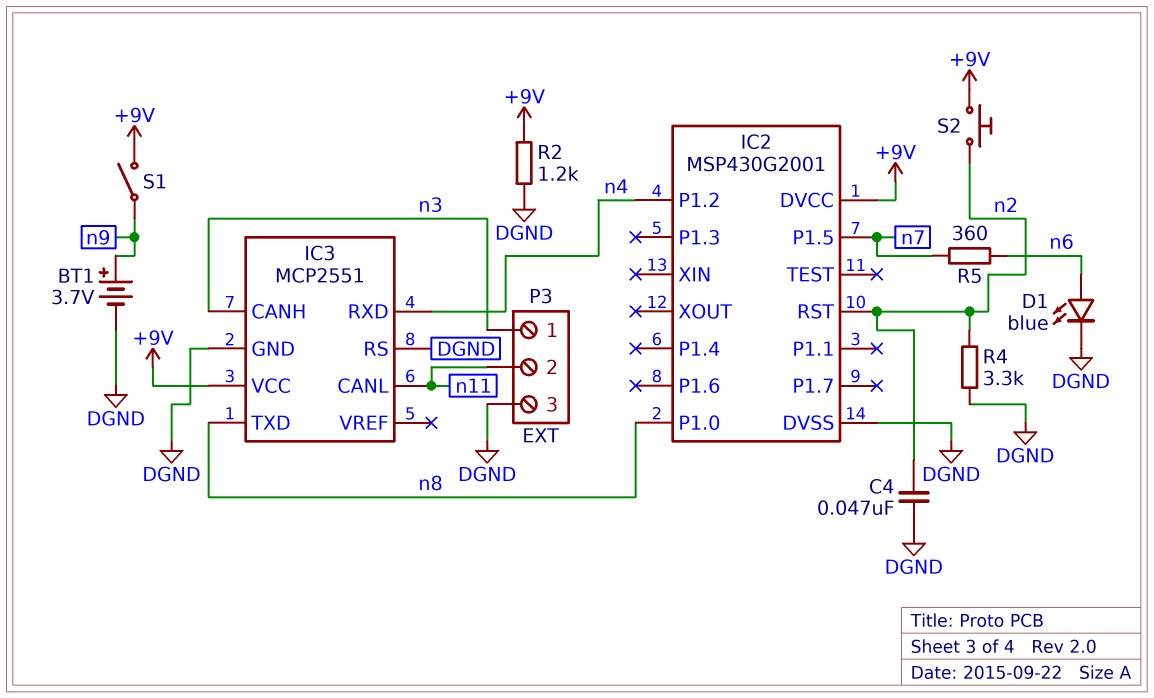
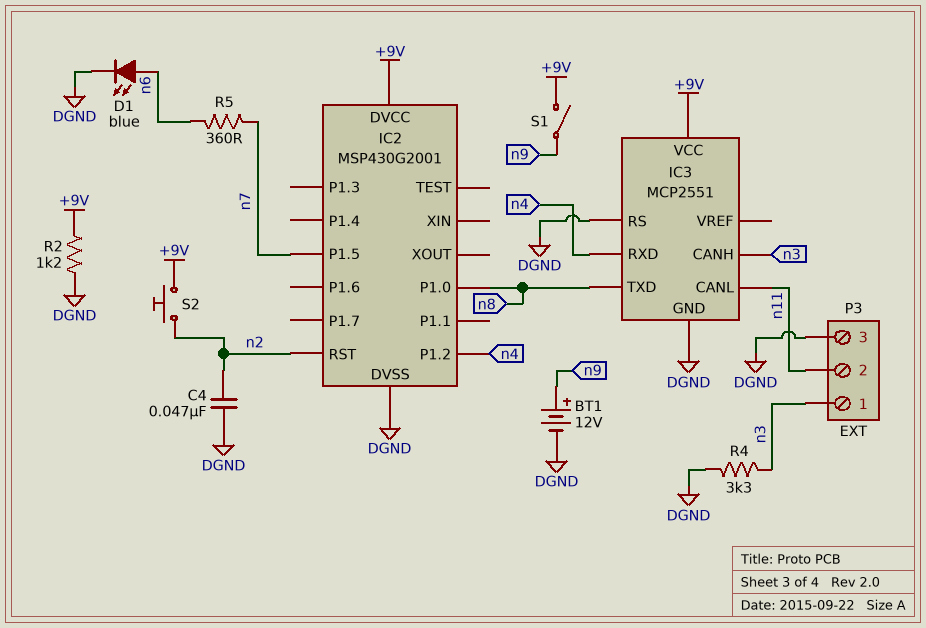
BT1: 3.7V (plus n9, minus DGND) -> 12V (plus n9, minus DGND)
R4: 3.3k (DGND, n2) -> 3.3k (DGND, n3)

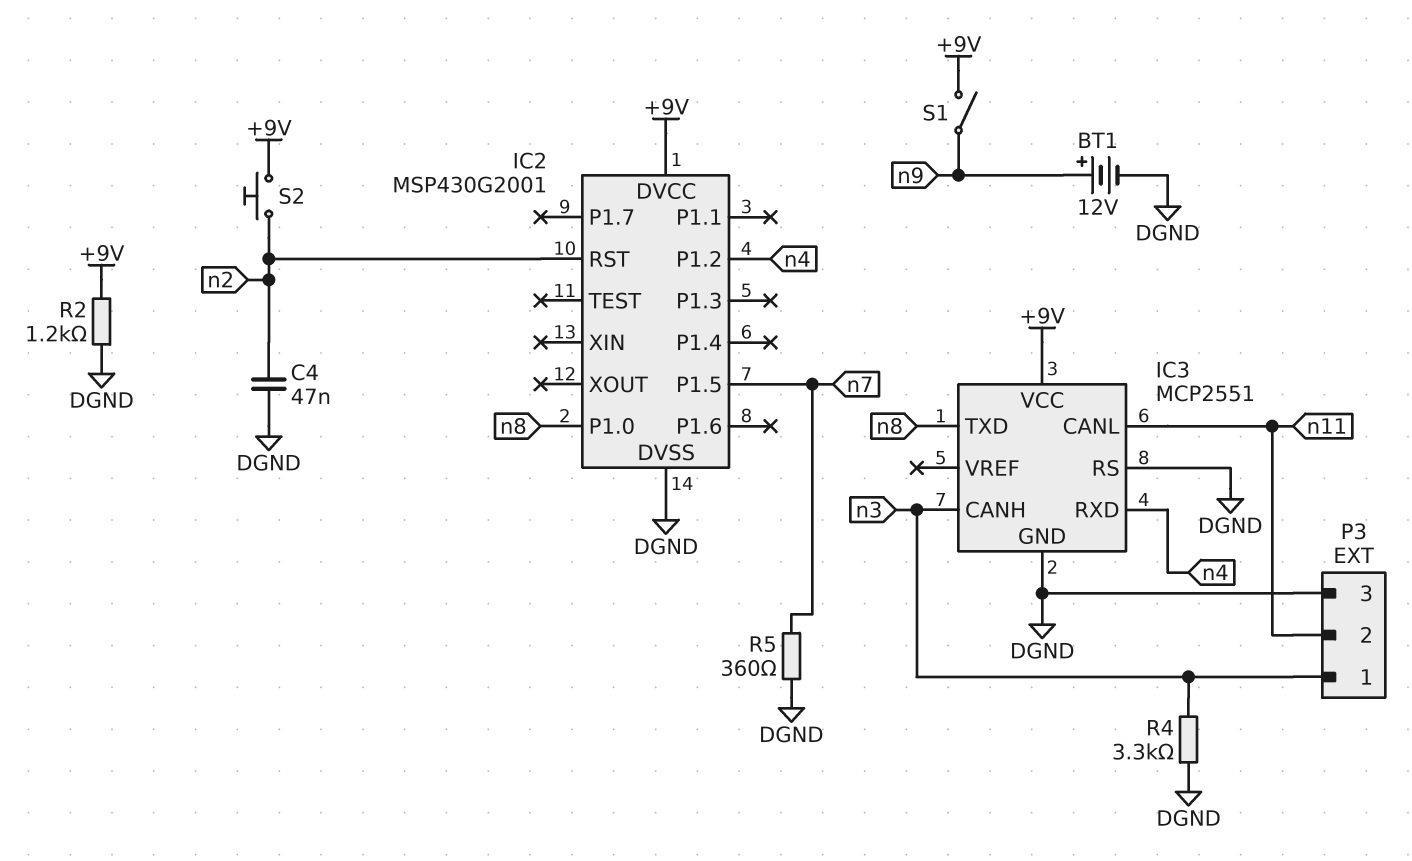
D1: LED blue (A n6, K DGND) -> none
R5: 360 (n6, n7) -> 360 (DGND, n7)

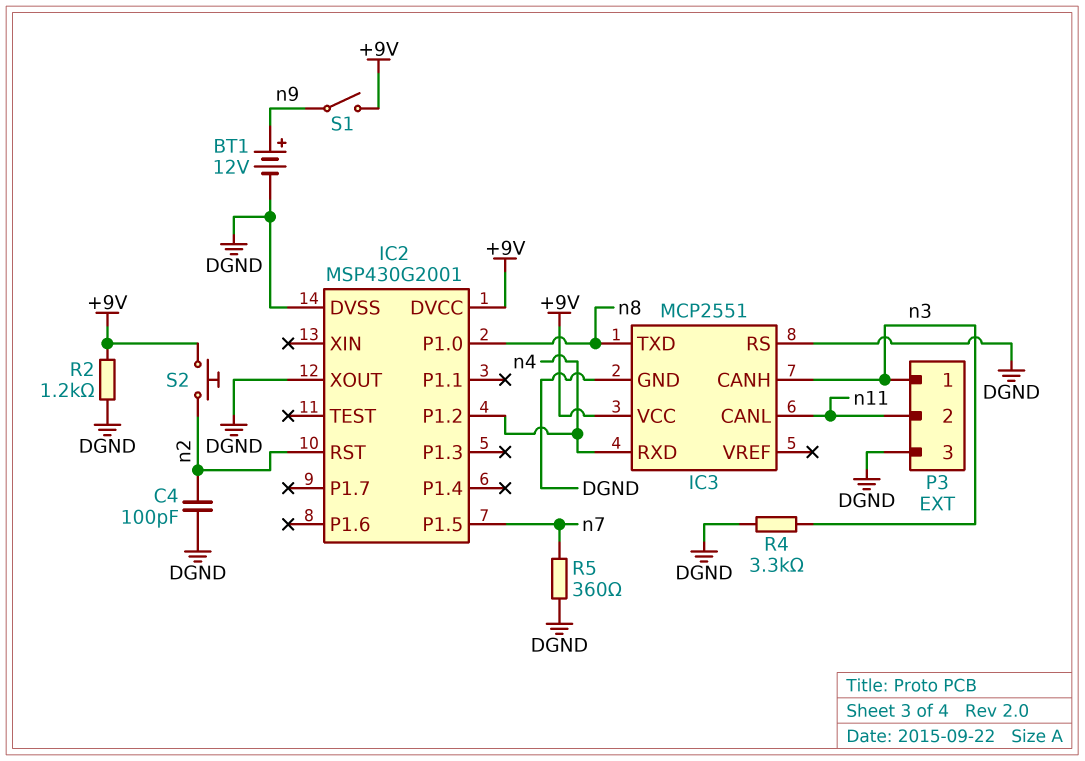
C4: 47nF (DGND, n2) -> 100pF (DGND, n2)
IC2 pin XOUT: none -> DGND

